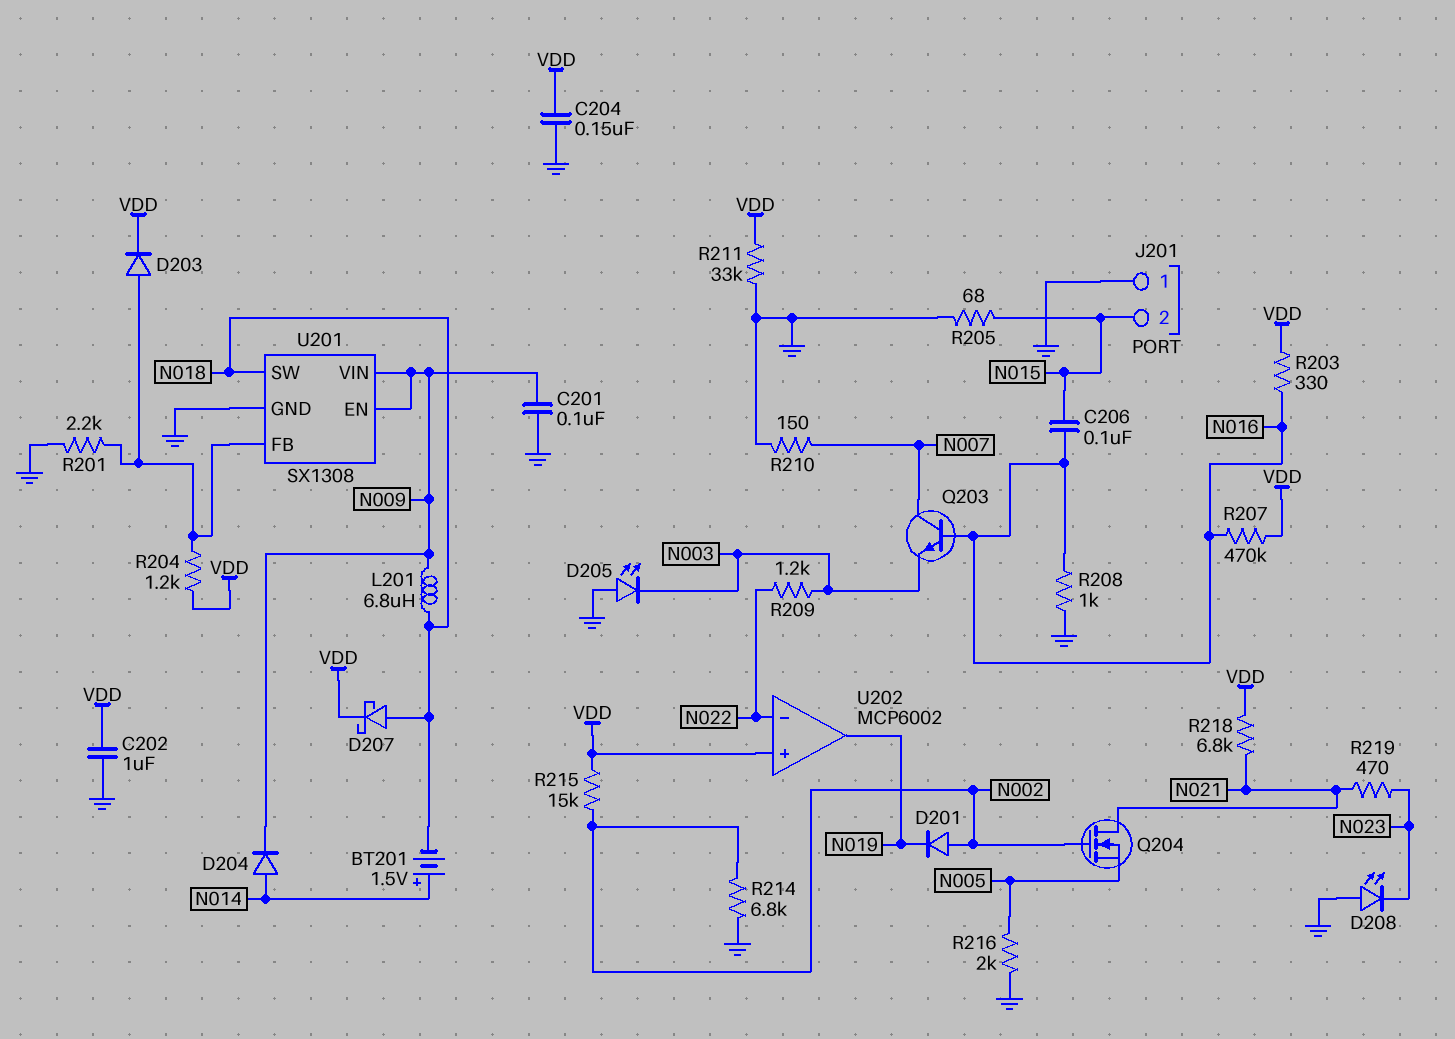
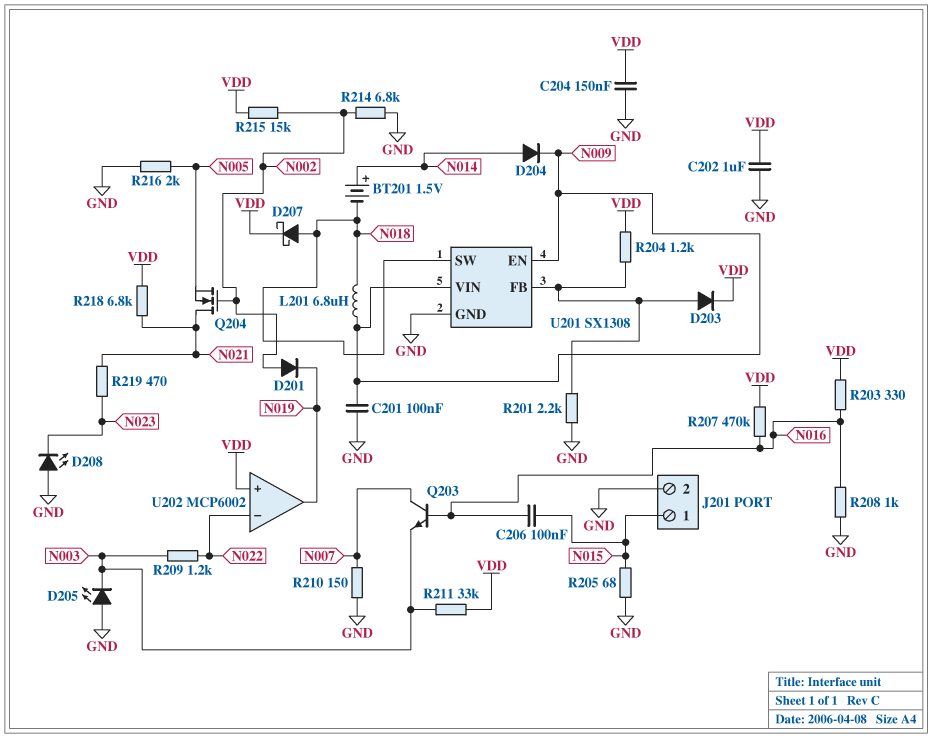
J201 pin 1: GND -> N015
J201 pin 2: N015 -> GND
R211: 33k (GND, VDD) -> 33k (N003, VDD)

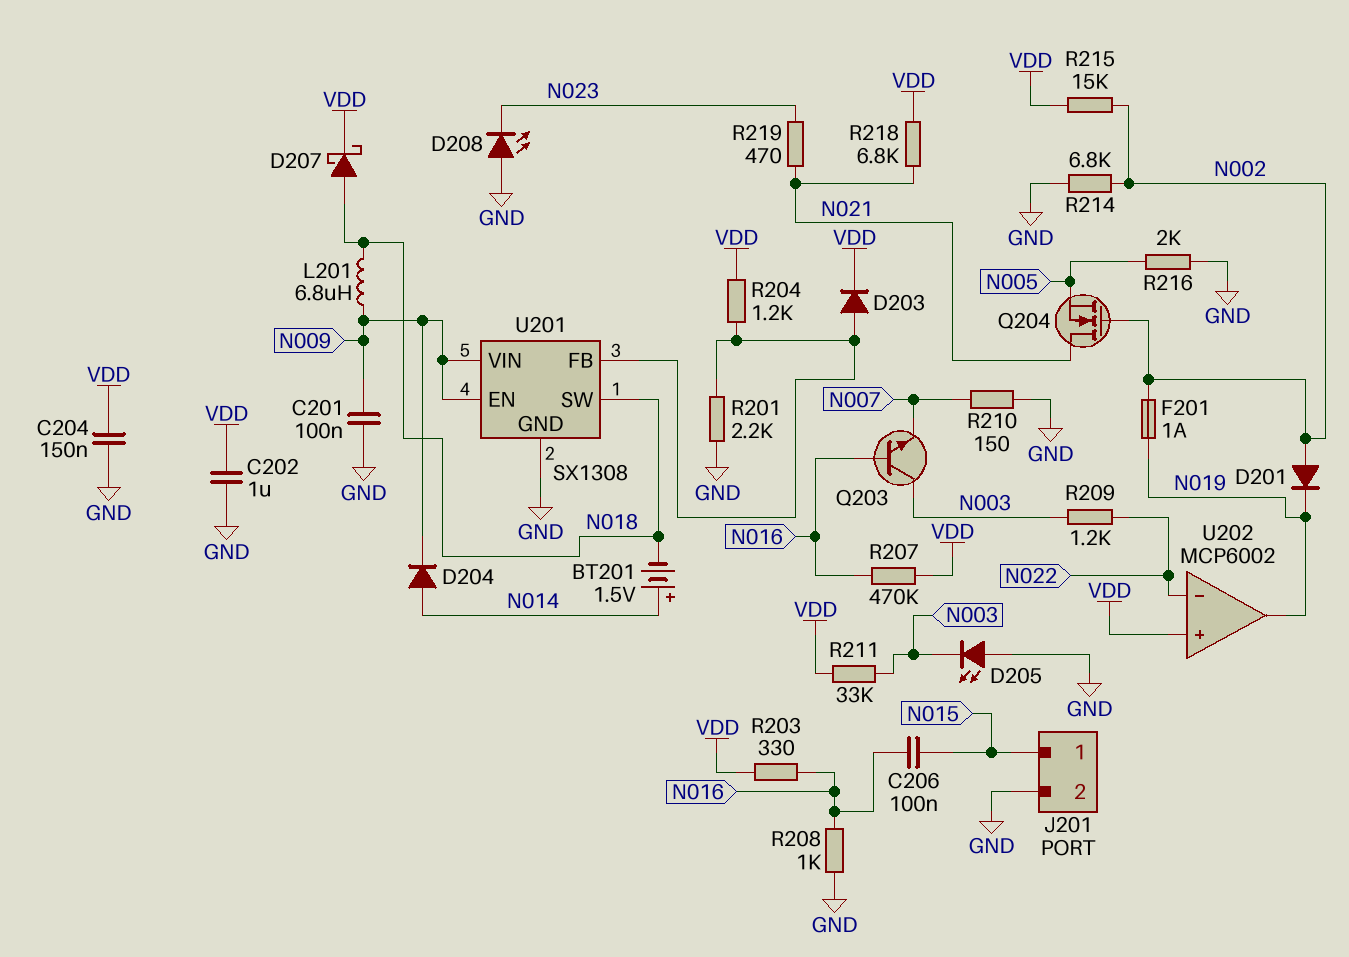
F201: none -> 1A (N002, N019)
Q203: NPN (B N016, C N007, E N003) -> NPN (B N016, C N003, E N007)
R205: 68 (GND, N015) -> none

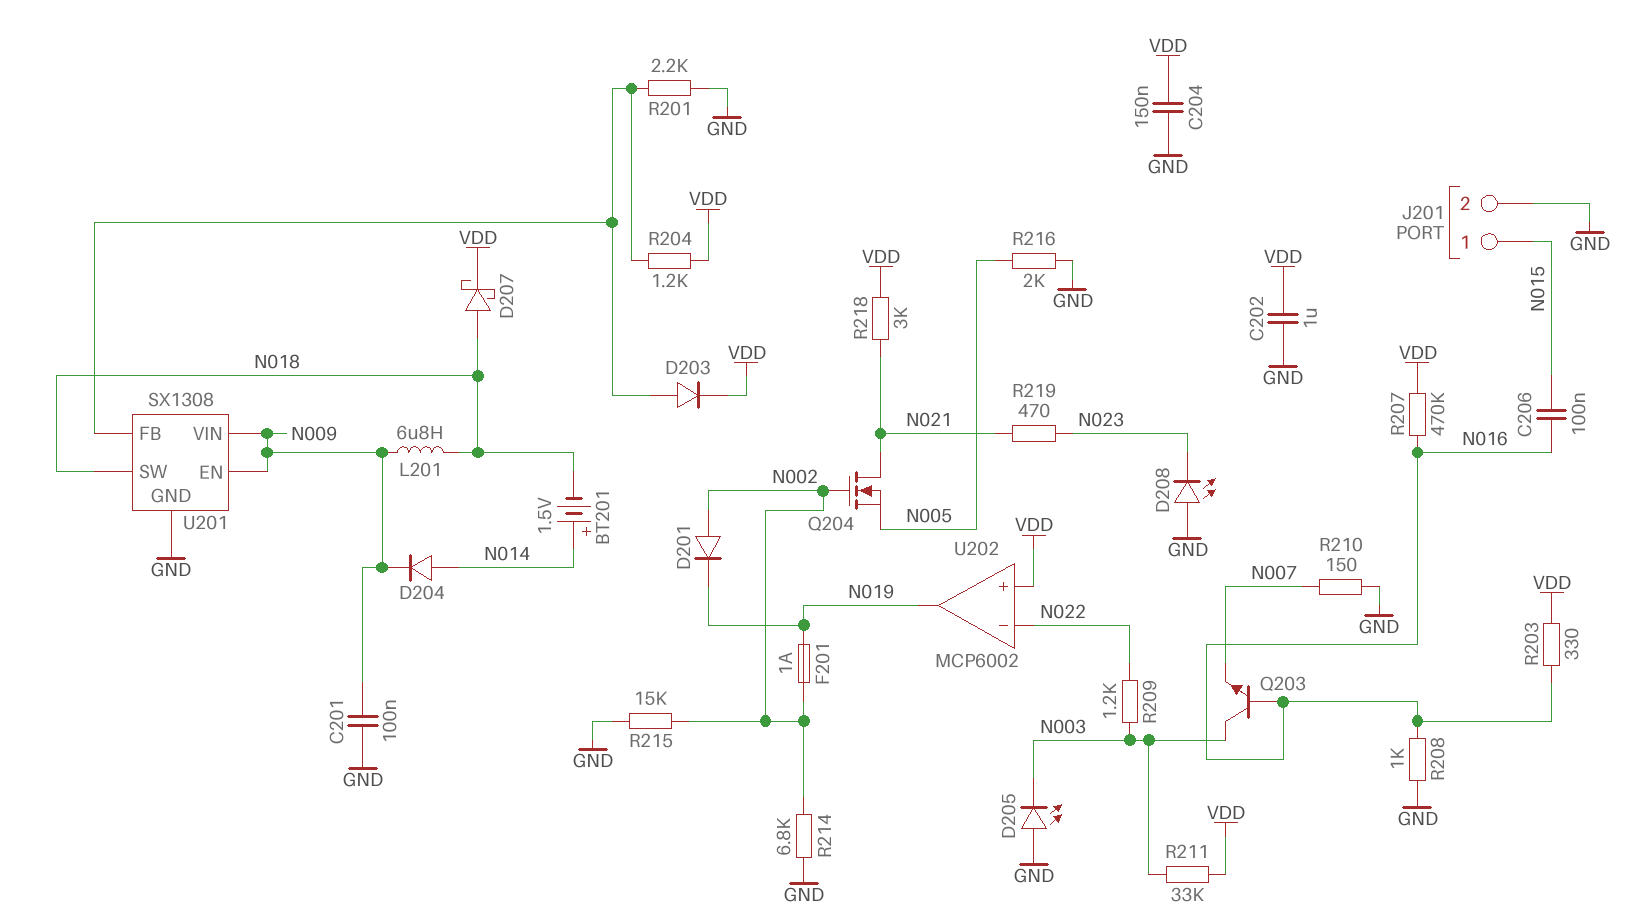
R215: 15k (N002, VDD) -> 15k (GND, N002)
R218: 6.8k (N021, VDD) -> 3k (N021, VDD)

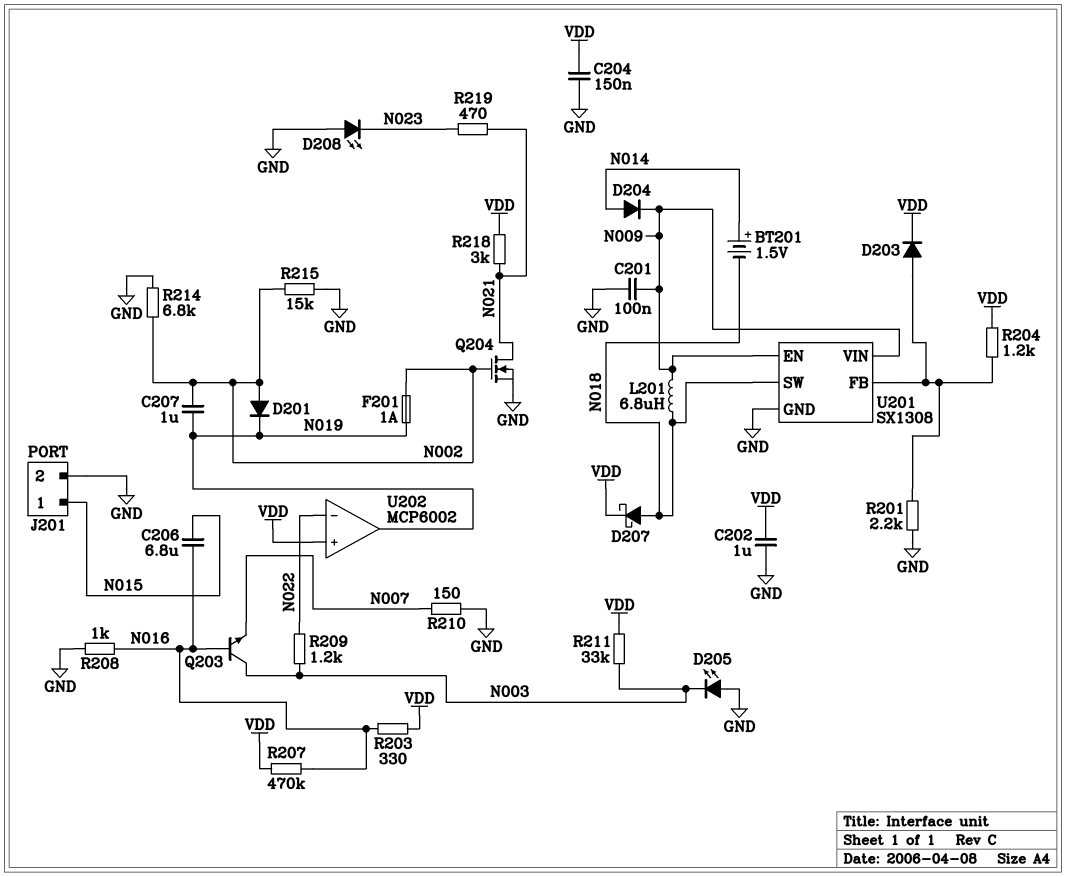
C206: 100nF (N015, N016) -> 6.8uF (N015, N016)
C207: none -> 1uF (N002, N019)
Q204: NMOS (G N002, D N021, S N005) -> NMOS (G N002, D N021, S GND)
R216: 2k (GND, N005) -> none

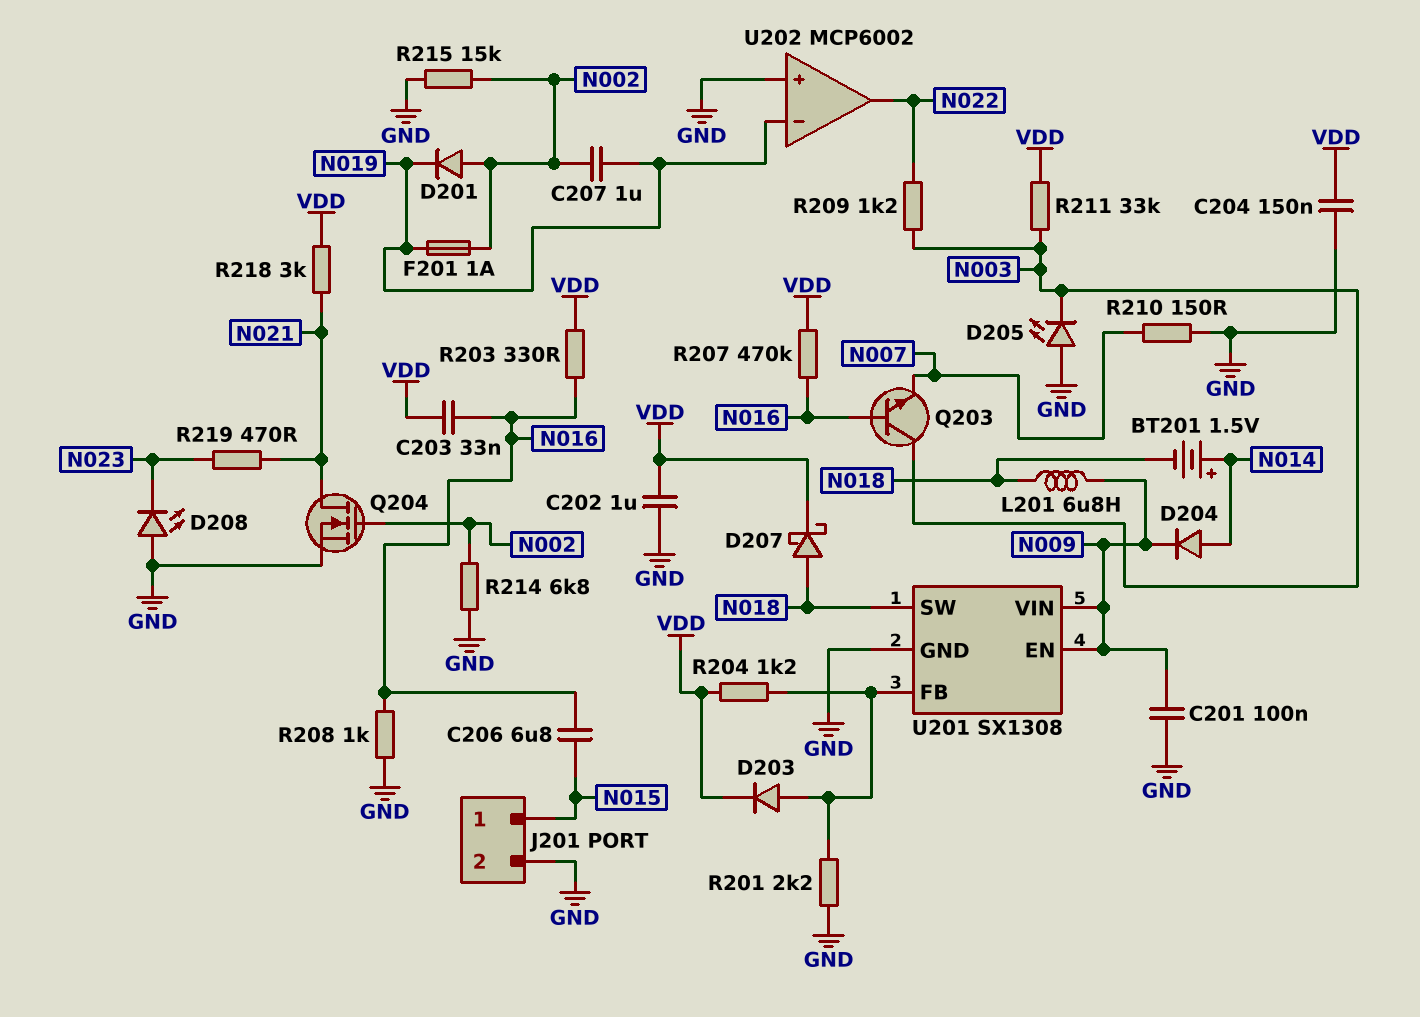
C203: none -> 33nF (N016, VDD)
U202 pin in+: VDD -> GND
U202 pin in-: N022 -> N019
U202 pin out: N019 -> N022

